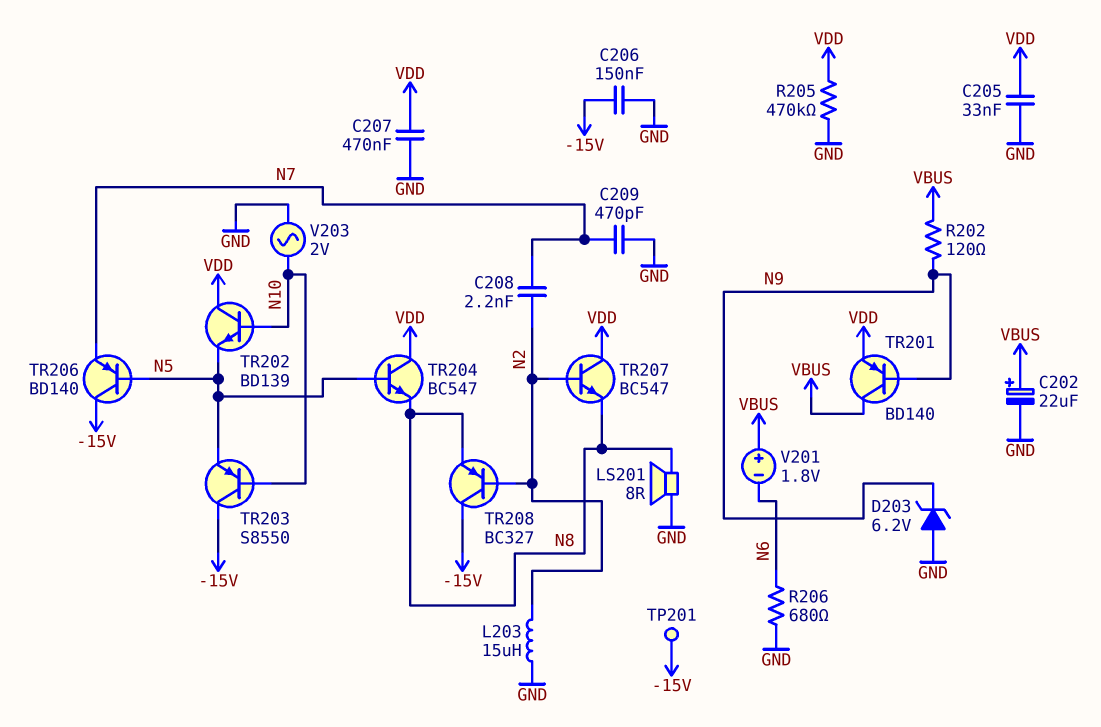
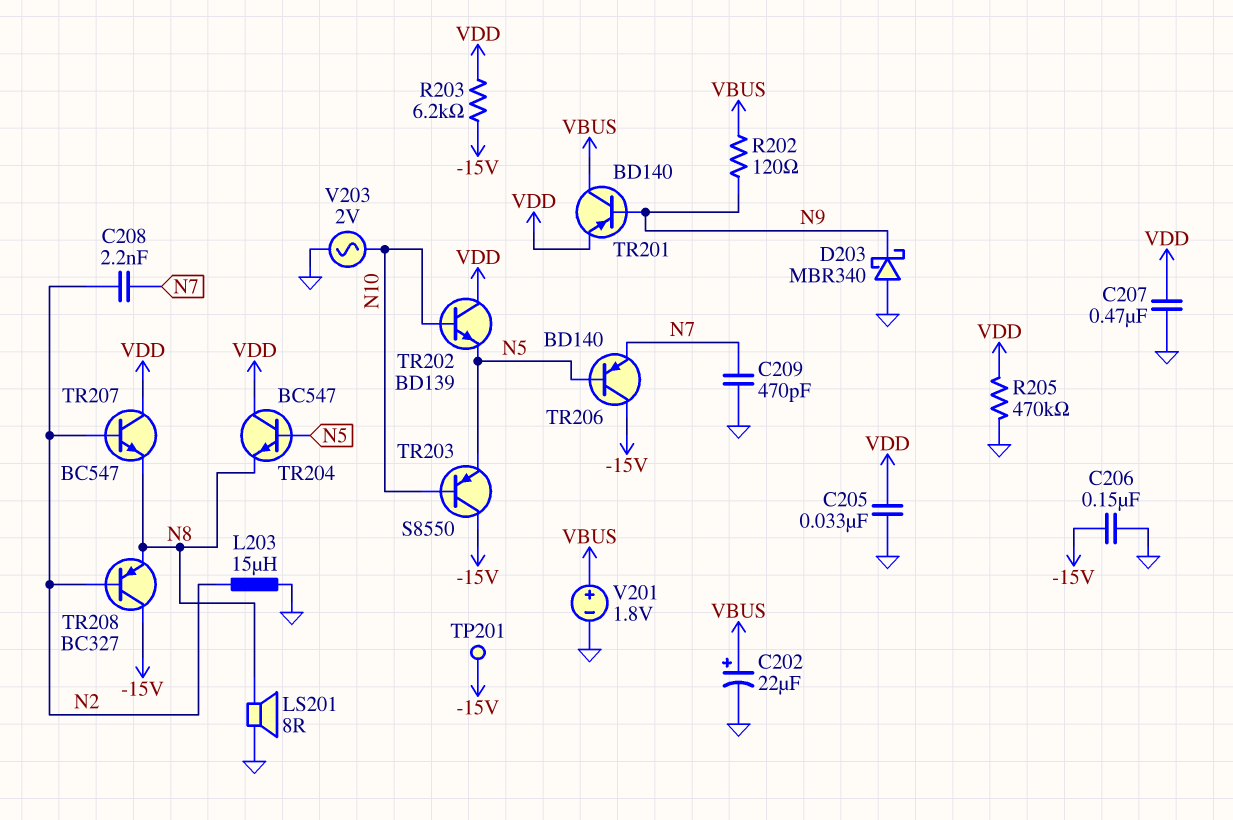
D203: zener 6.2V (A GND, K N9) -> schottky MBR340 (A GND, K N9)
R203: none -> 6.2k (-15V, VDD)
R206: 680 (GND, N6) -> none
V201: 1.8V (plus VBUS, minus N6) -> 1.8V (plus VBUS, minus GND)

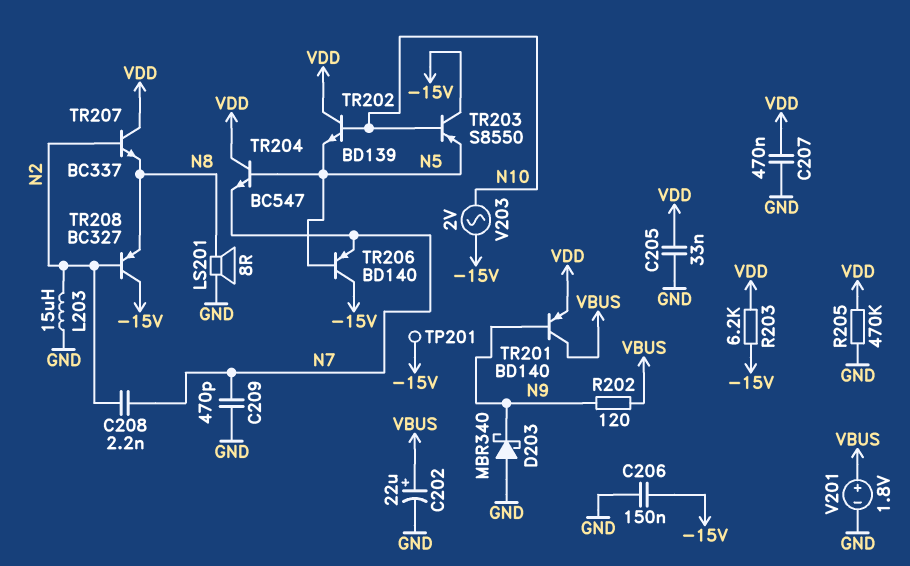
TR204: NPN BC547 (B N5, C VDD, E N8) -> NPN BC547 (B N5, C VDD, E N7)
TR207: NPN BC547 (B N2, C VDD, E N8) -> NPN BC337 (B N2, C VDD, E N8)
V203: AC 2V (GND, N10) -> AC 2V (-15V, N10)

